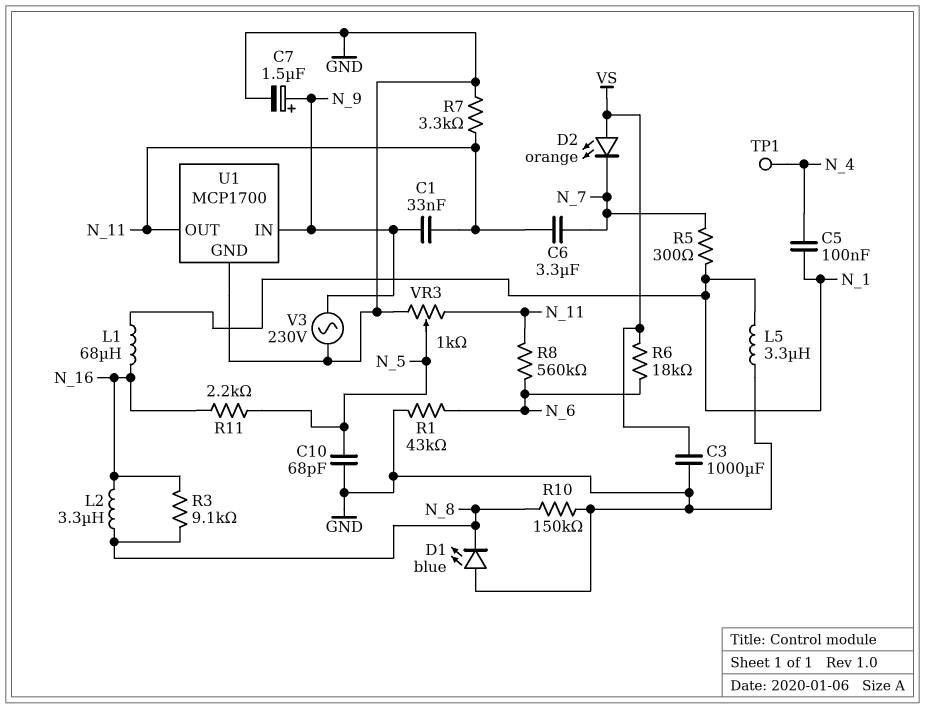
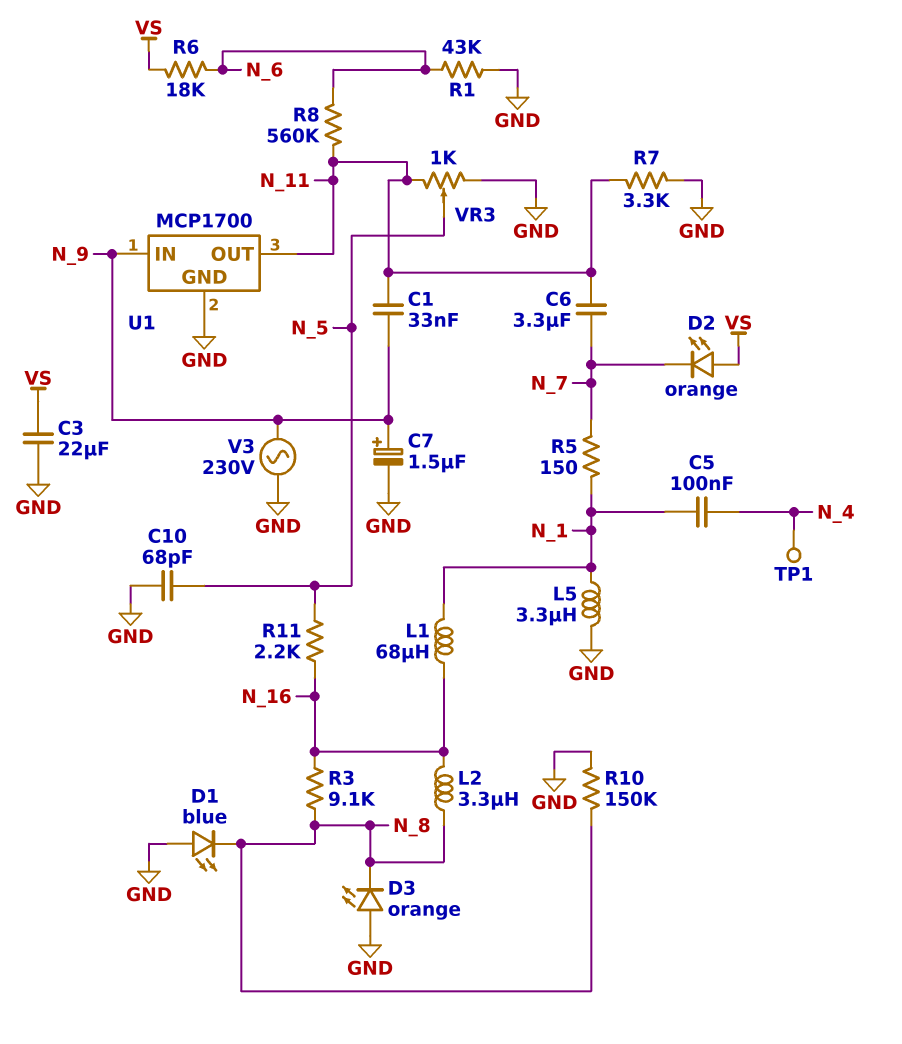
C3: 1000uF (GND, VS) -> 22uF (GND, VS)
D3: none -> LED orange (A GND, K N_8)
R5: 300 (N_1, N_7) -> 150 (N_1, N_7)

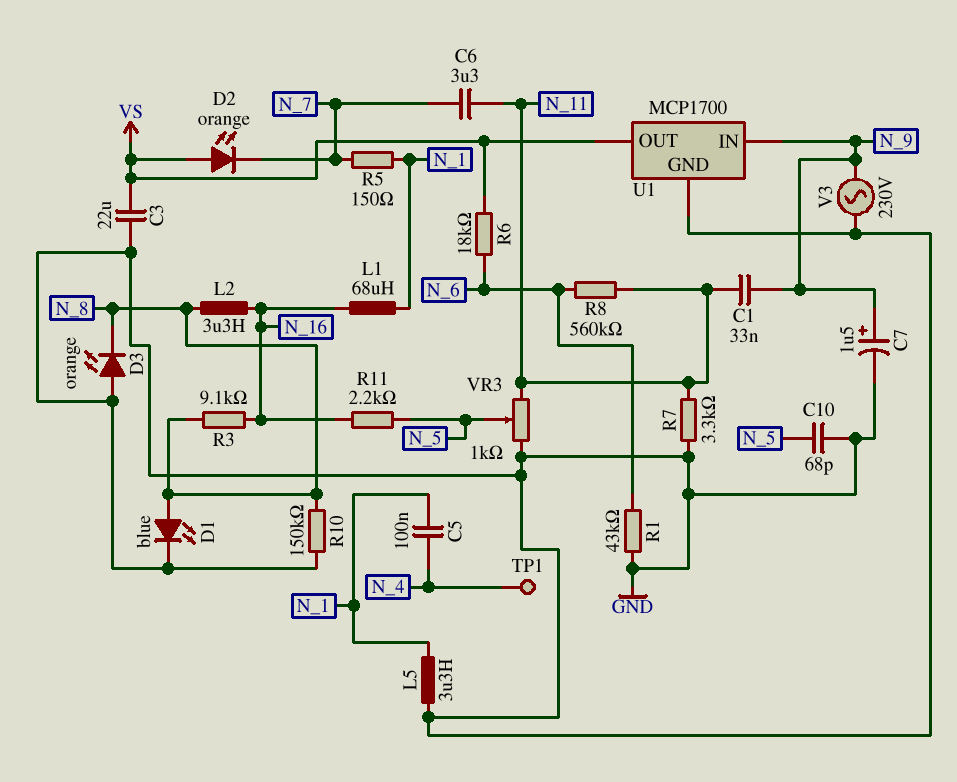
D1: LED blue (A GND, K N_8) -> LED blue (A N_8, K GND)
U1 pin OUT: N_11 -> VS

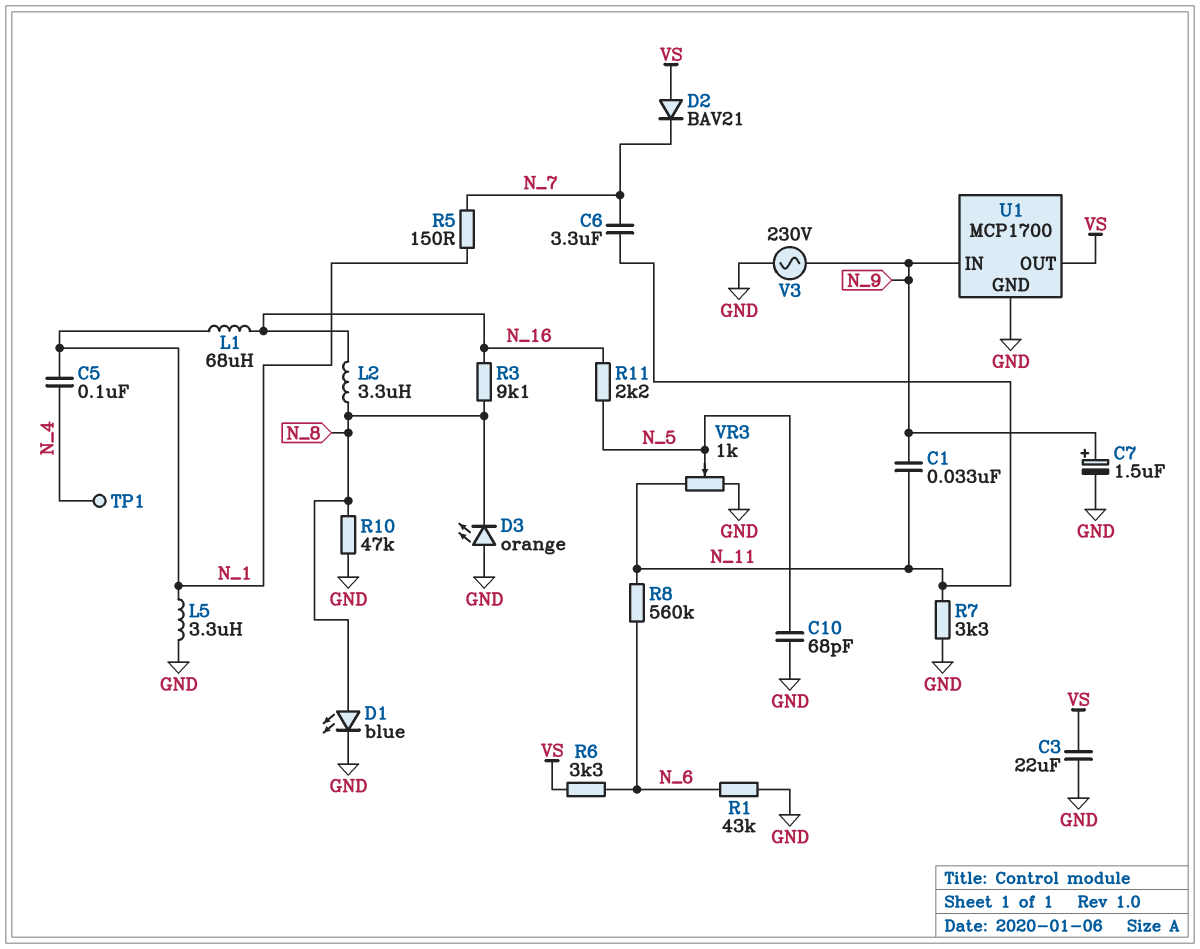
D2: LED orange (A VS, K N_7) -> diode BAV21 (A VS, K N_7)
R6: 18k (N_6, VS) -> 3.3k (N_6, VS)
R10: 150k (GND, N_8) -> 47k (GND, N_8)

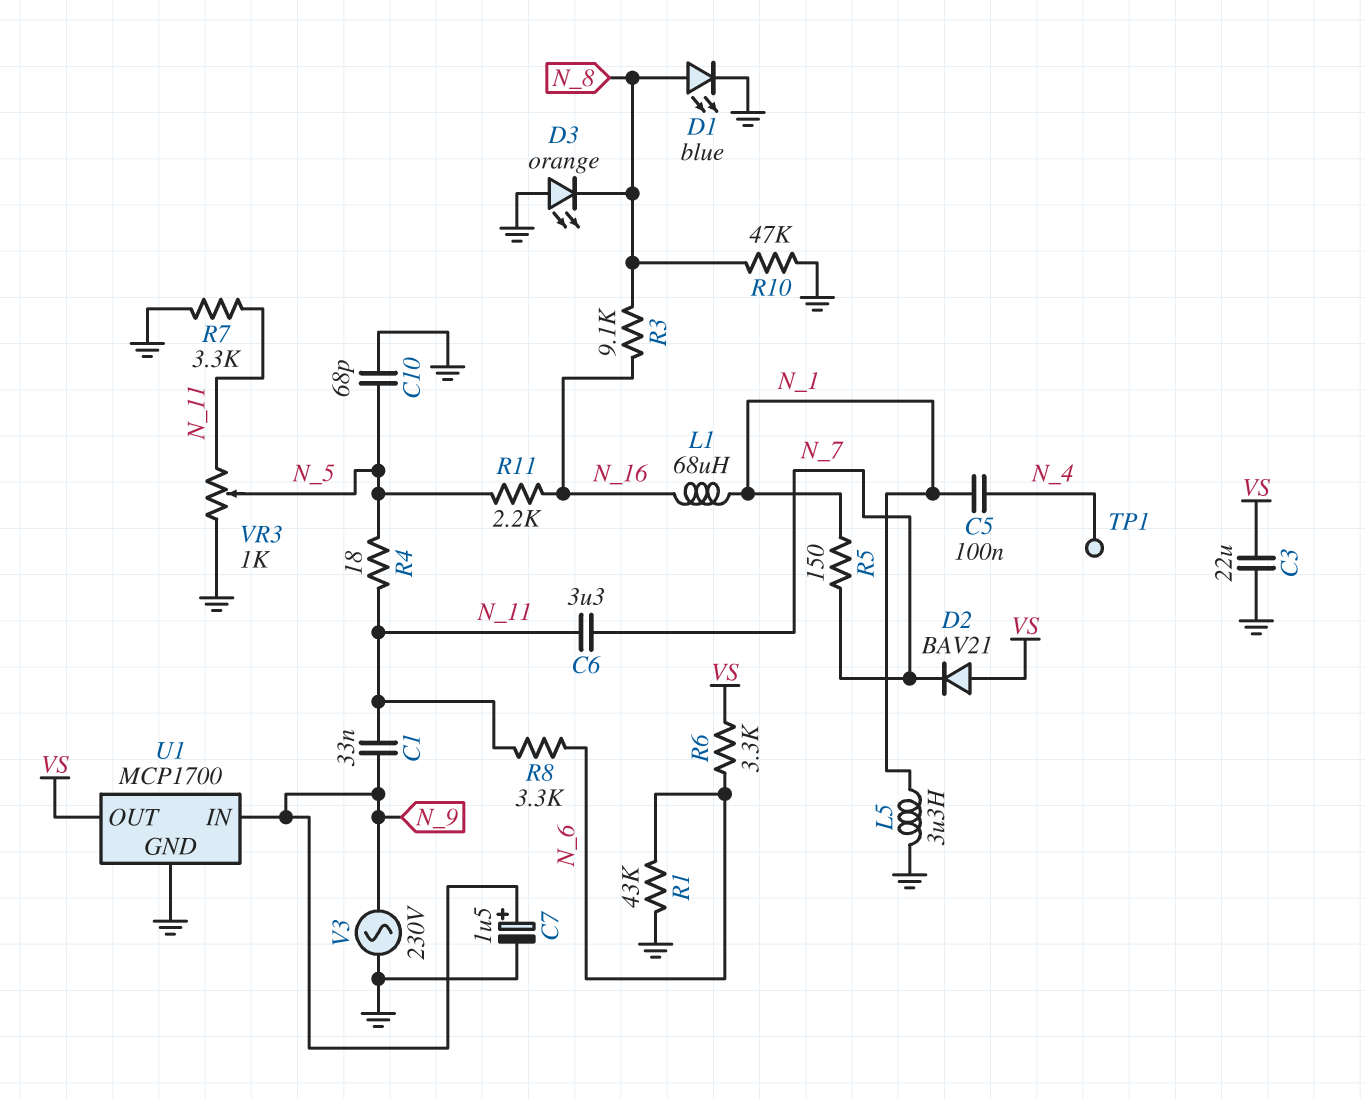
L2: 3.3uH (N_8, N_16) -> none
R4: none -> 18 (N_5, N_11)
R8: 560k (N_6, N_11) -> 3.3k (N_6, N_11)

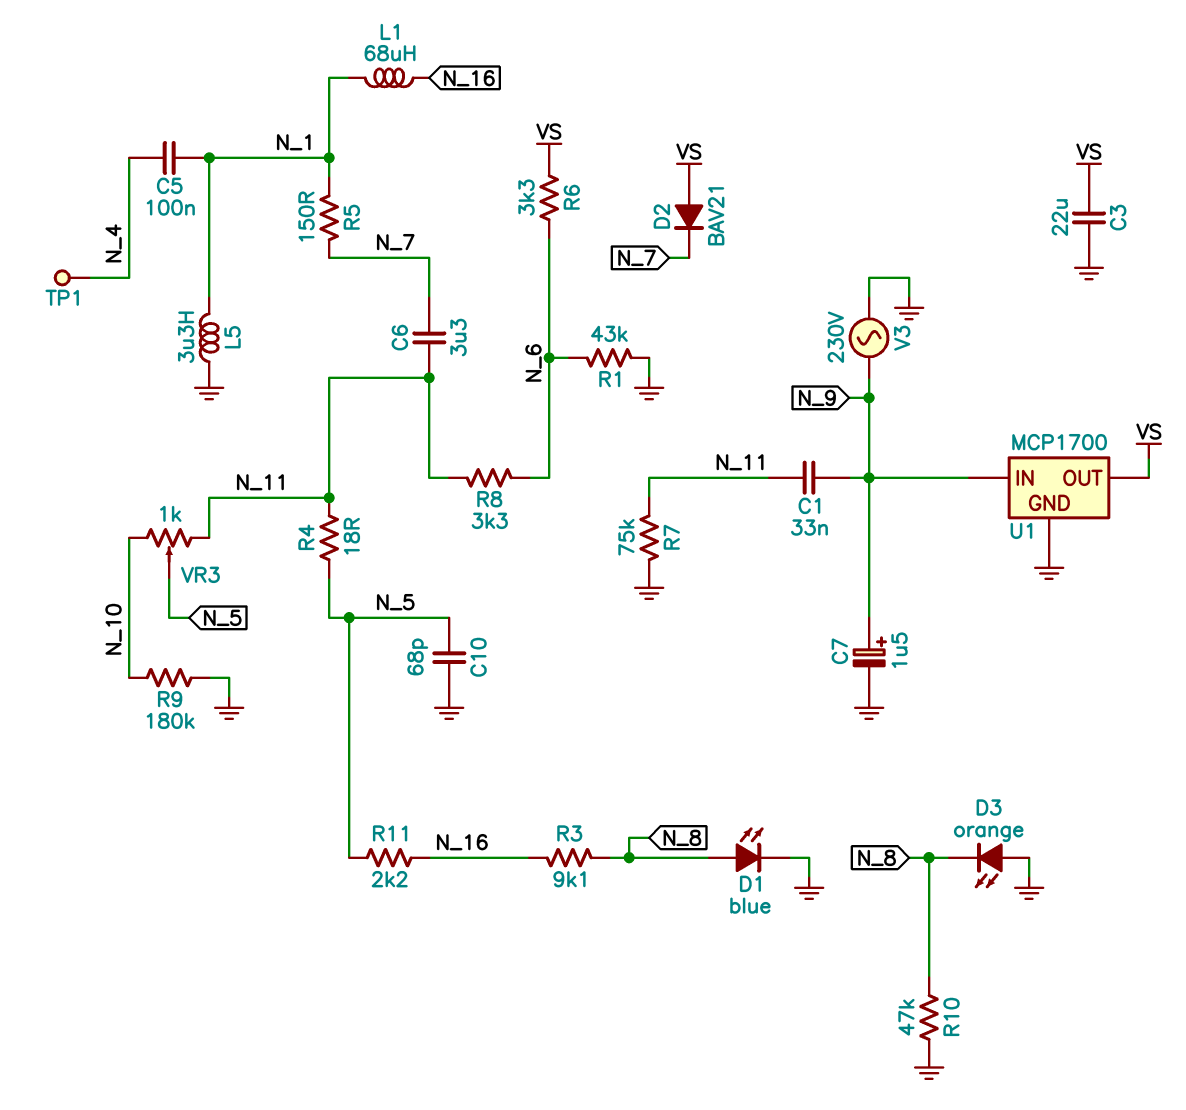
R7: 3.3k (GND, N_11) -> 75k (GND, N_11)
R9: none -> 180k (GND, N_10)
VR3: 1k (GND, N_11, wiper N_5) -> 1k (N_10, N_11, wiper N_5)

